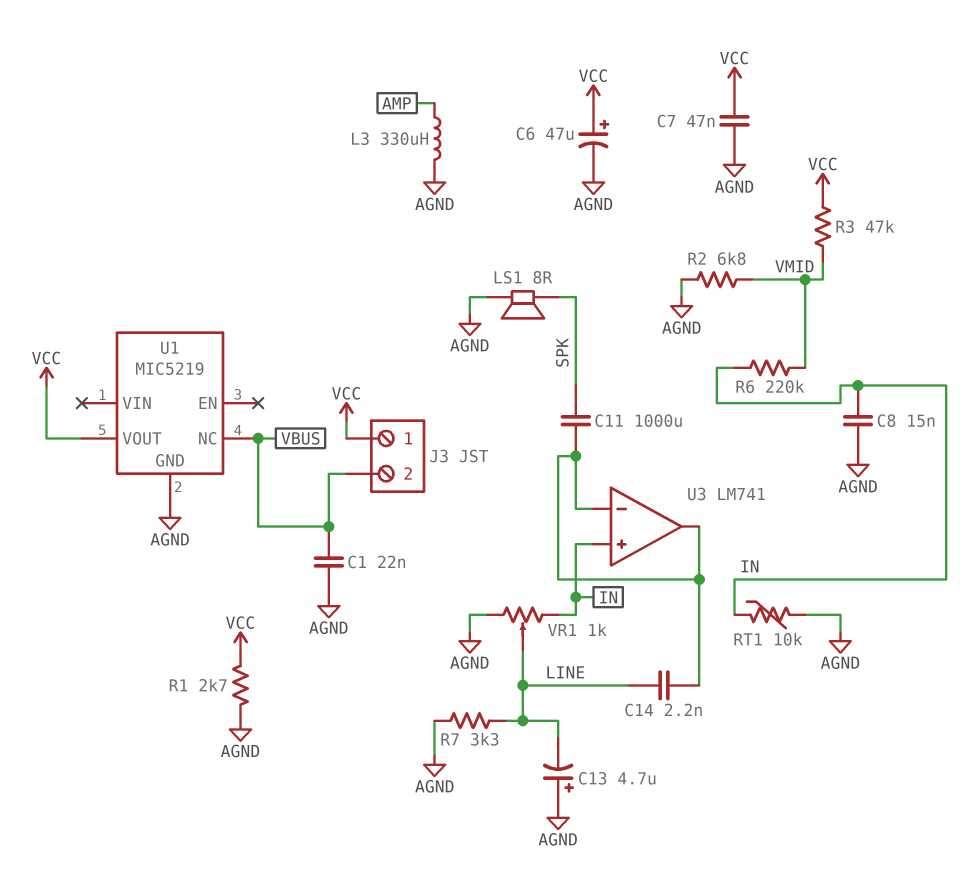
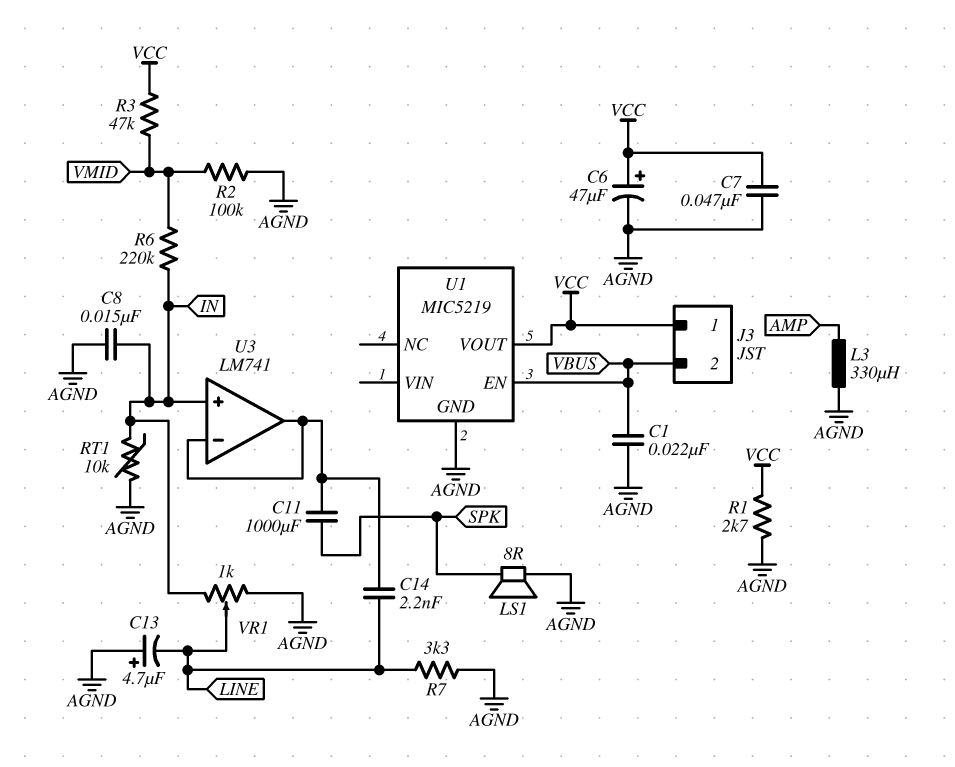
R2: 6.8k (AGND, VMID) -> 100k (AGND, VMID)
U1 pin EN: none -> VBUS
U1 pin NC: VBUS -> none

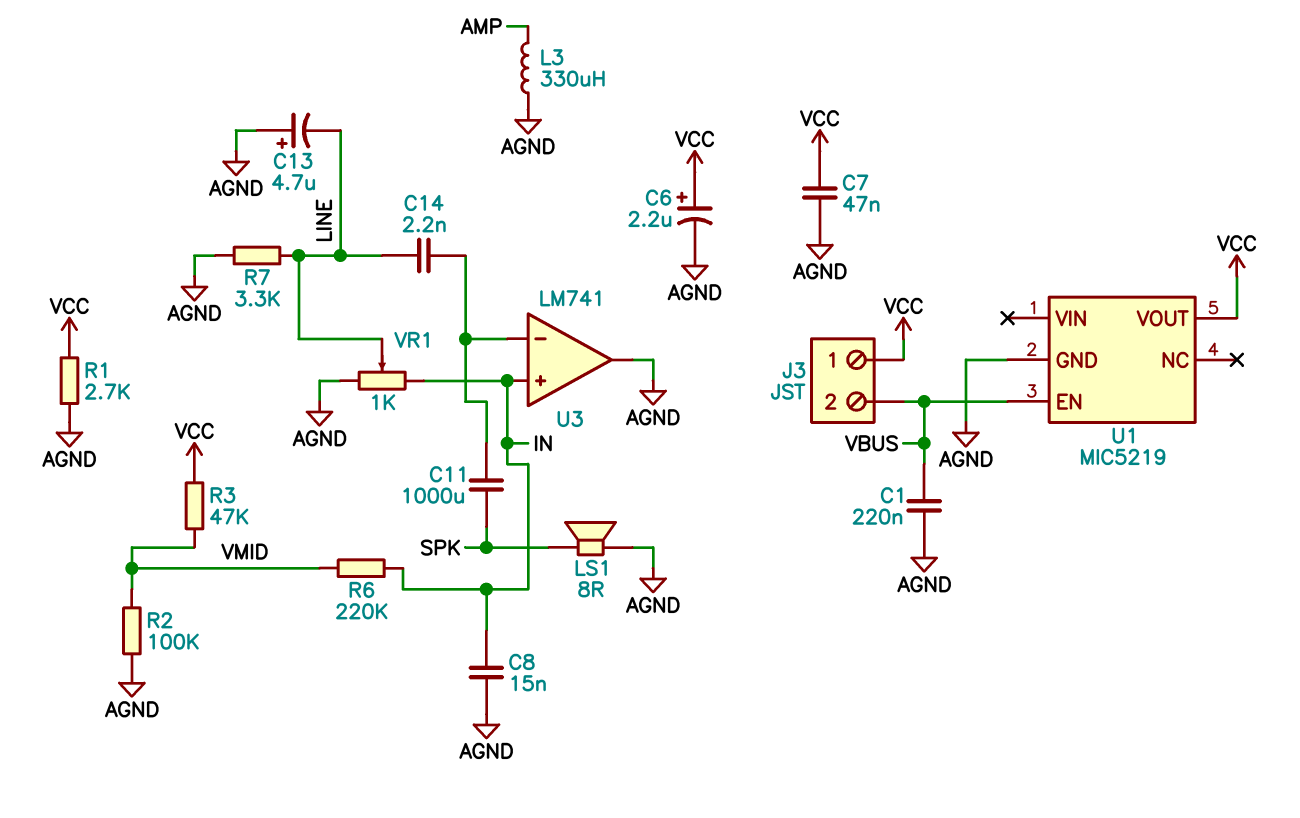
C1: 22nF (AGND, VBUS) -> 220nF (AGND, VBUS)
C6: 47uF (plus VCC, minus AGND) -> 2.2uF (plus VCC, minus AGND)
RT1: 10k (AGND, IN) -> none
U3 pin out: U3/in- -> AGND

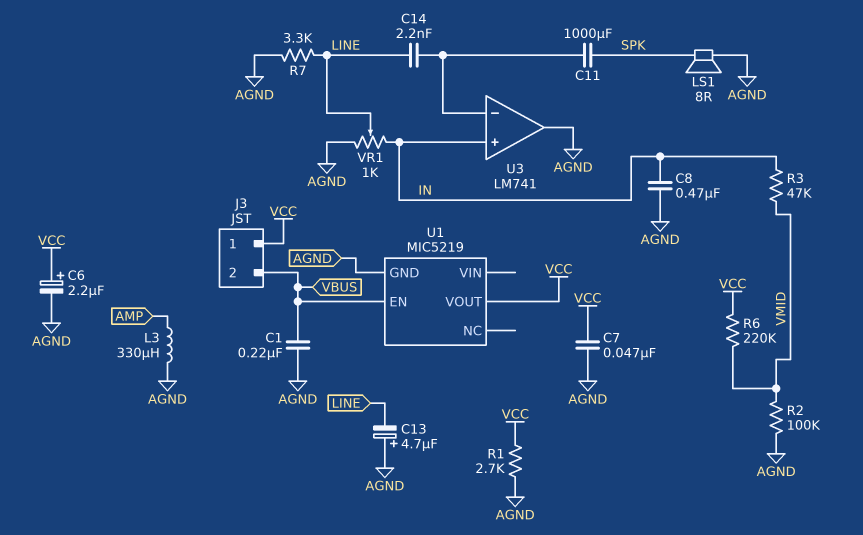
C8: 15nF (AGND, IN) -> 470nF (AGND, IN)
R3: 47k (VCC, VMID) -> 47k (IN, VMID)
R6: 220k (IN, VMID) -> 220k (VCC, VMID)

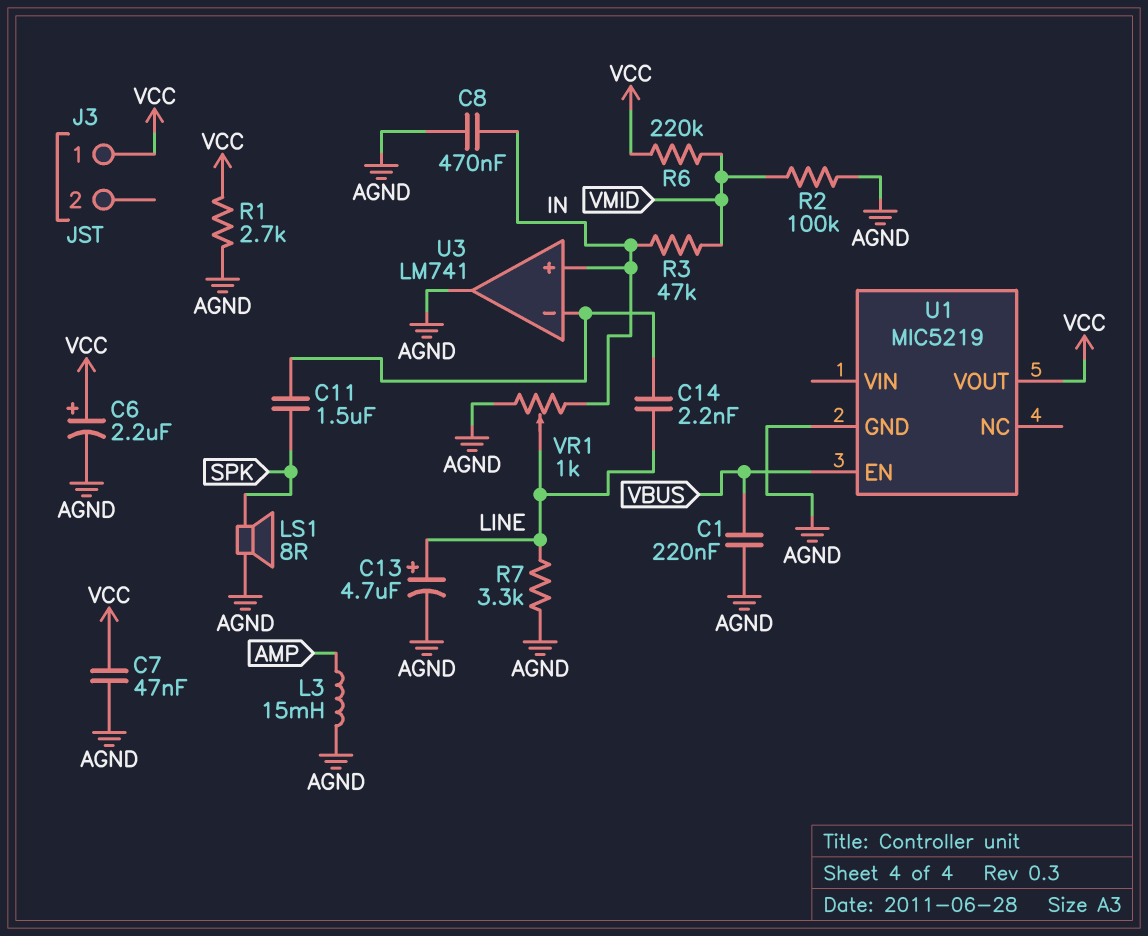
C11: 1000uF (SPK, U3/in-) -> 1.5uF (SPK, U3/in-)
C13: 4.7uF (plus AGND, minus LINE) -> 4.7uF (plus LINE, minus AGND)
J3 pin 2: VBUS -> none
L3: 330uH (AGND, AMP) -> 15mH (AGND, AMP)

